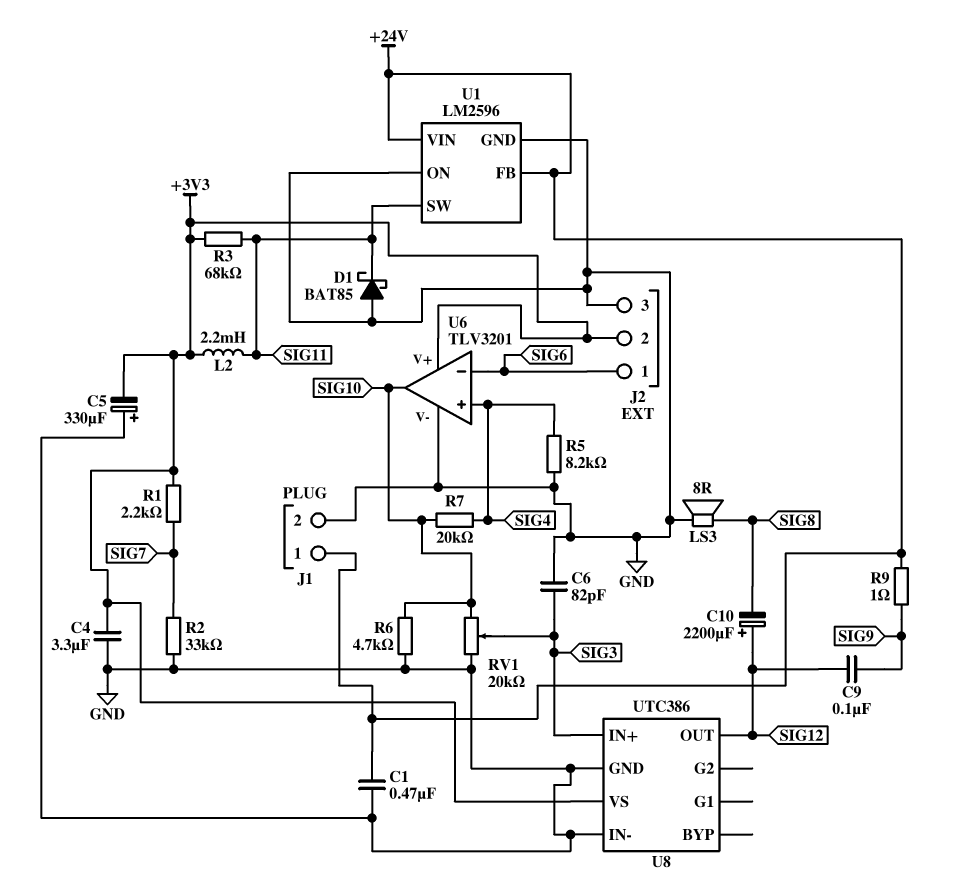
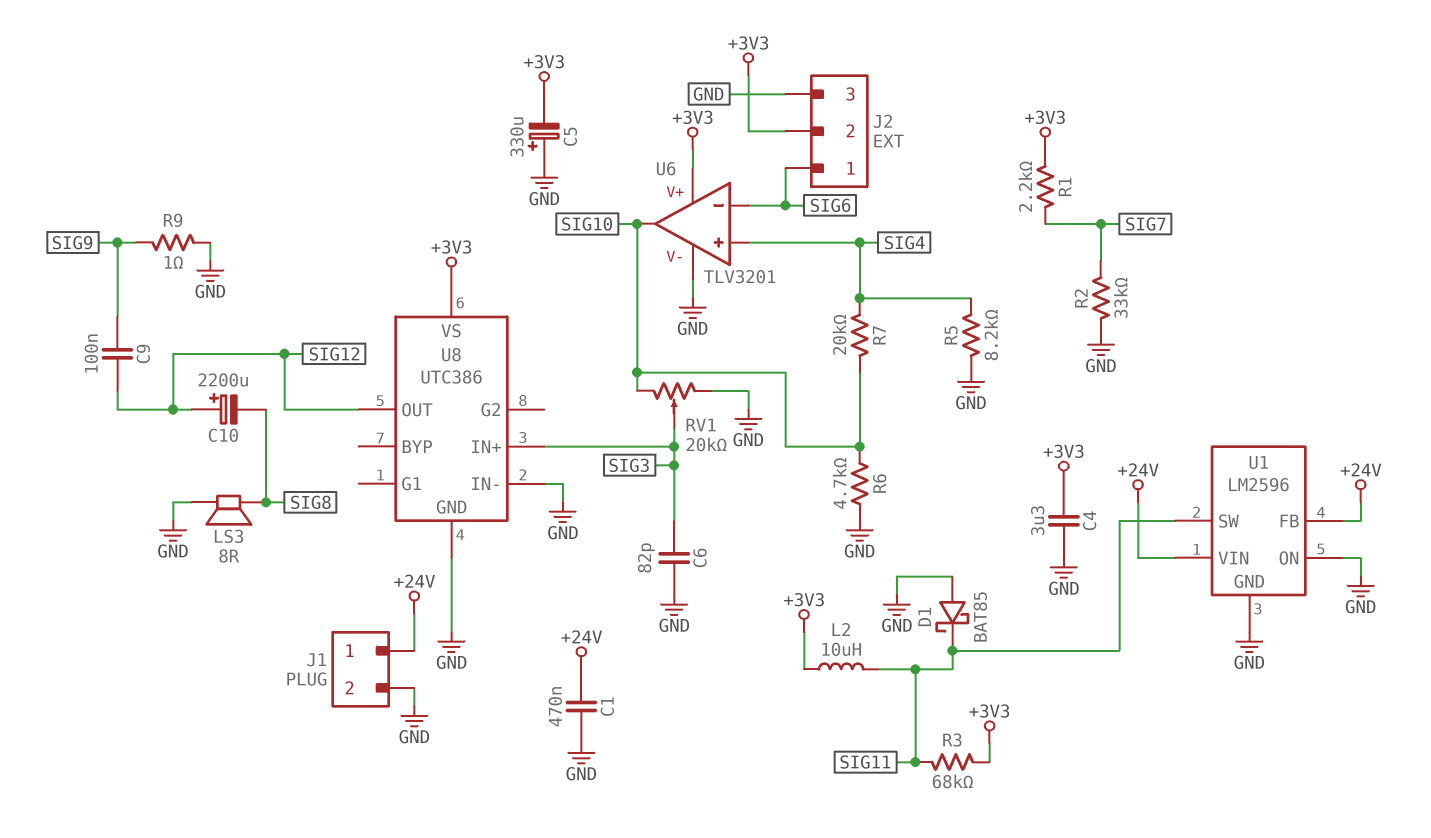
L2: 2.2mH (+3V3, SIG11) -> 10uH (+3V3, SIG11)
R9: 1 (+24V, SIG9) -> 1 (GND, SIG9)

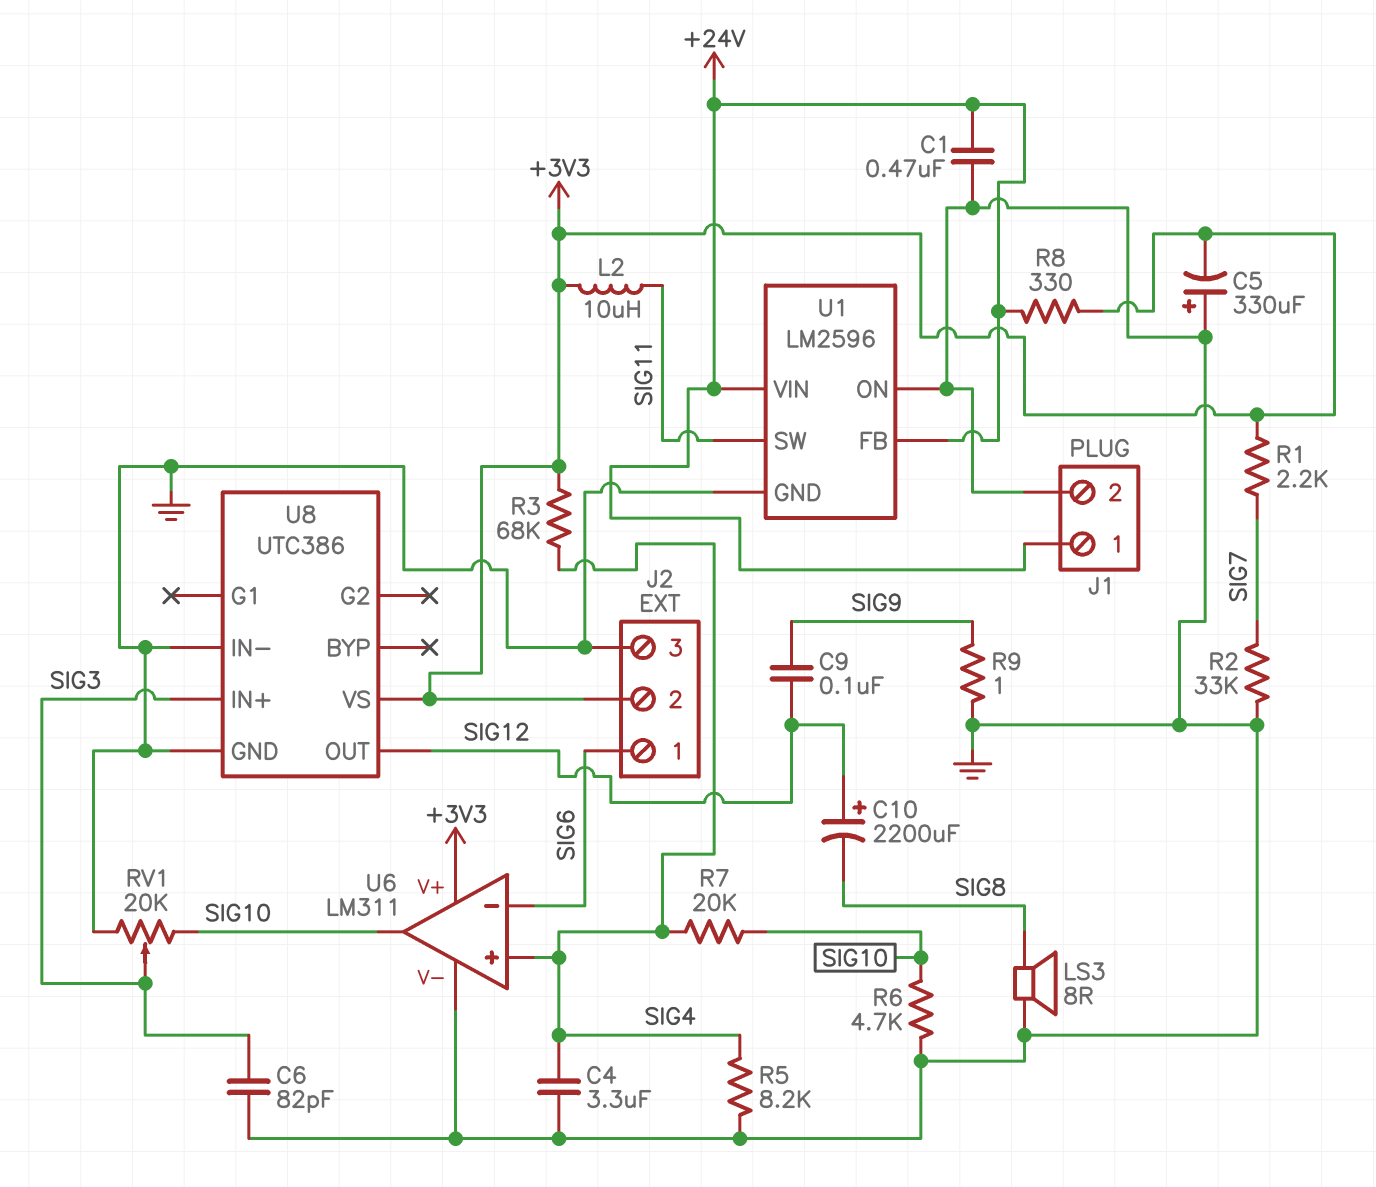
C4: 3.3uF (+3V3, GND) -> 3.3uF (GND, SIG4)
D1: schottky BAT85 (A GND, K SIG11) -> none
R3: 68k (+3V3, SIG11) -> 68k (+3V3, SIG4)
R8: none -> 330 (+3V3, +24V)
U6: TLV3201 -> LM311

